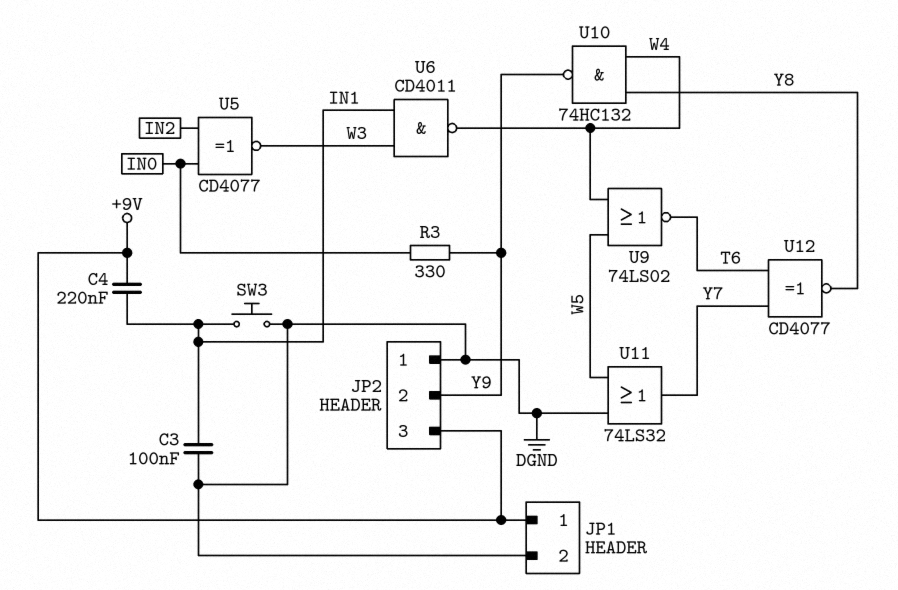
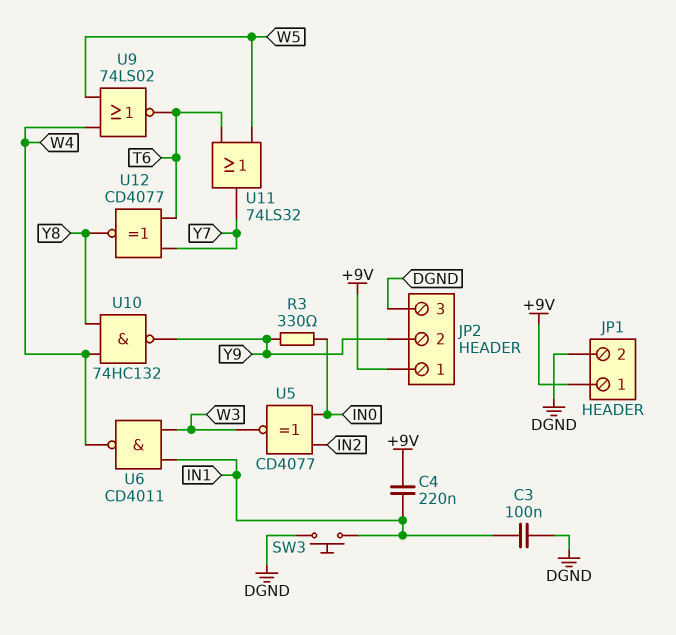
JP2 pin 1: DGND -> +9V
JP2 pin 3: +9V -> DGND
U11: OR 74LS32 (in DGND, in W5, out Y7) -> OR 74LS32 (in T6, in W5, out Y7)

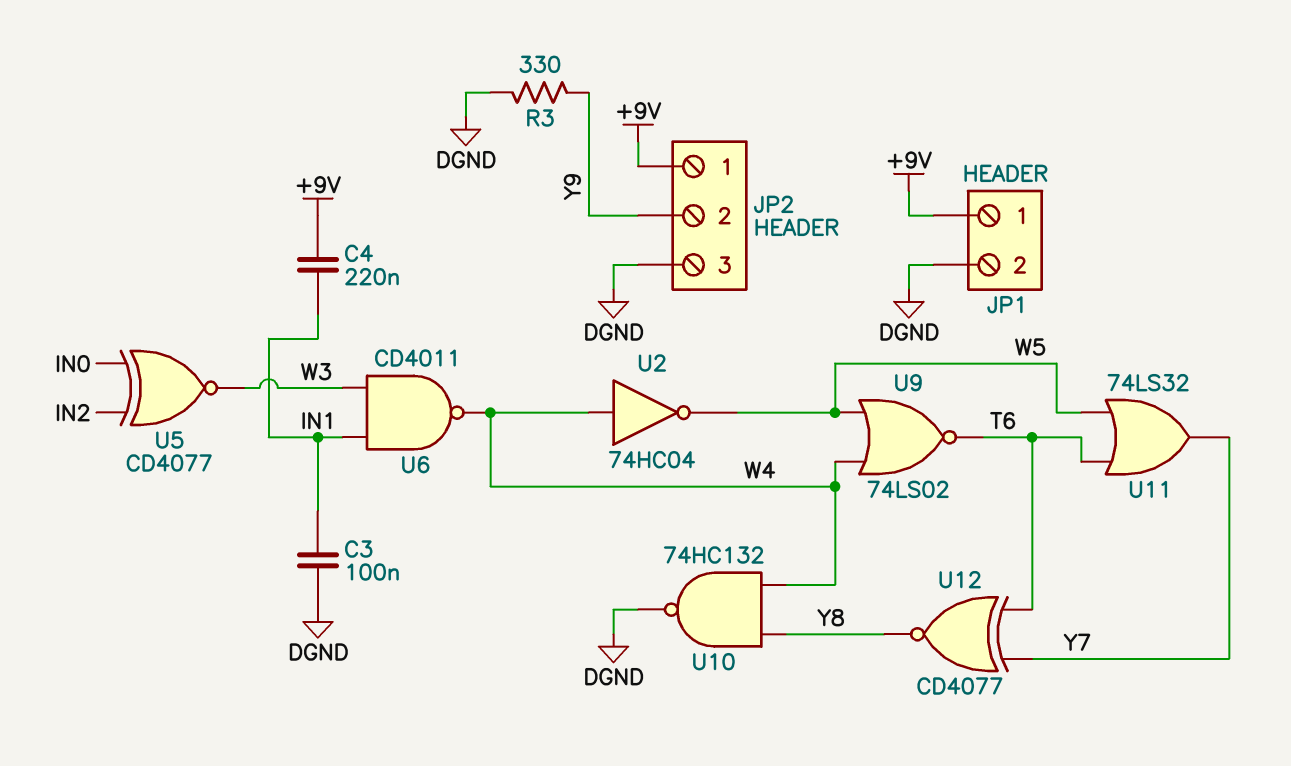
R3: 330 (IN0, Y9) -> 330 (DGND, Y9)
SW3: button (DGND, IN1) -> none
U2: none -> NOT 74HC04 (in W4, out W5)
U10: NAND 74HC132 (in W4, in Y8, out Y9) -> NAND 74HC132 (in W4, in Y8, out DGND)

